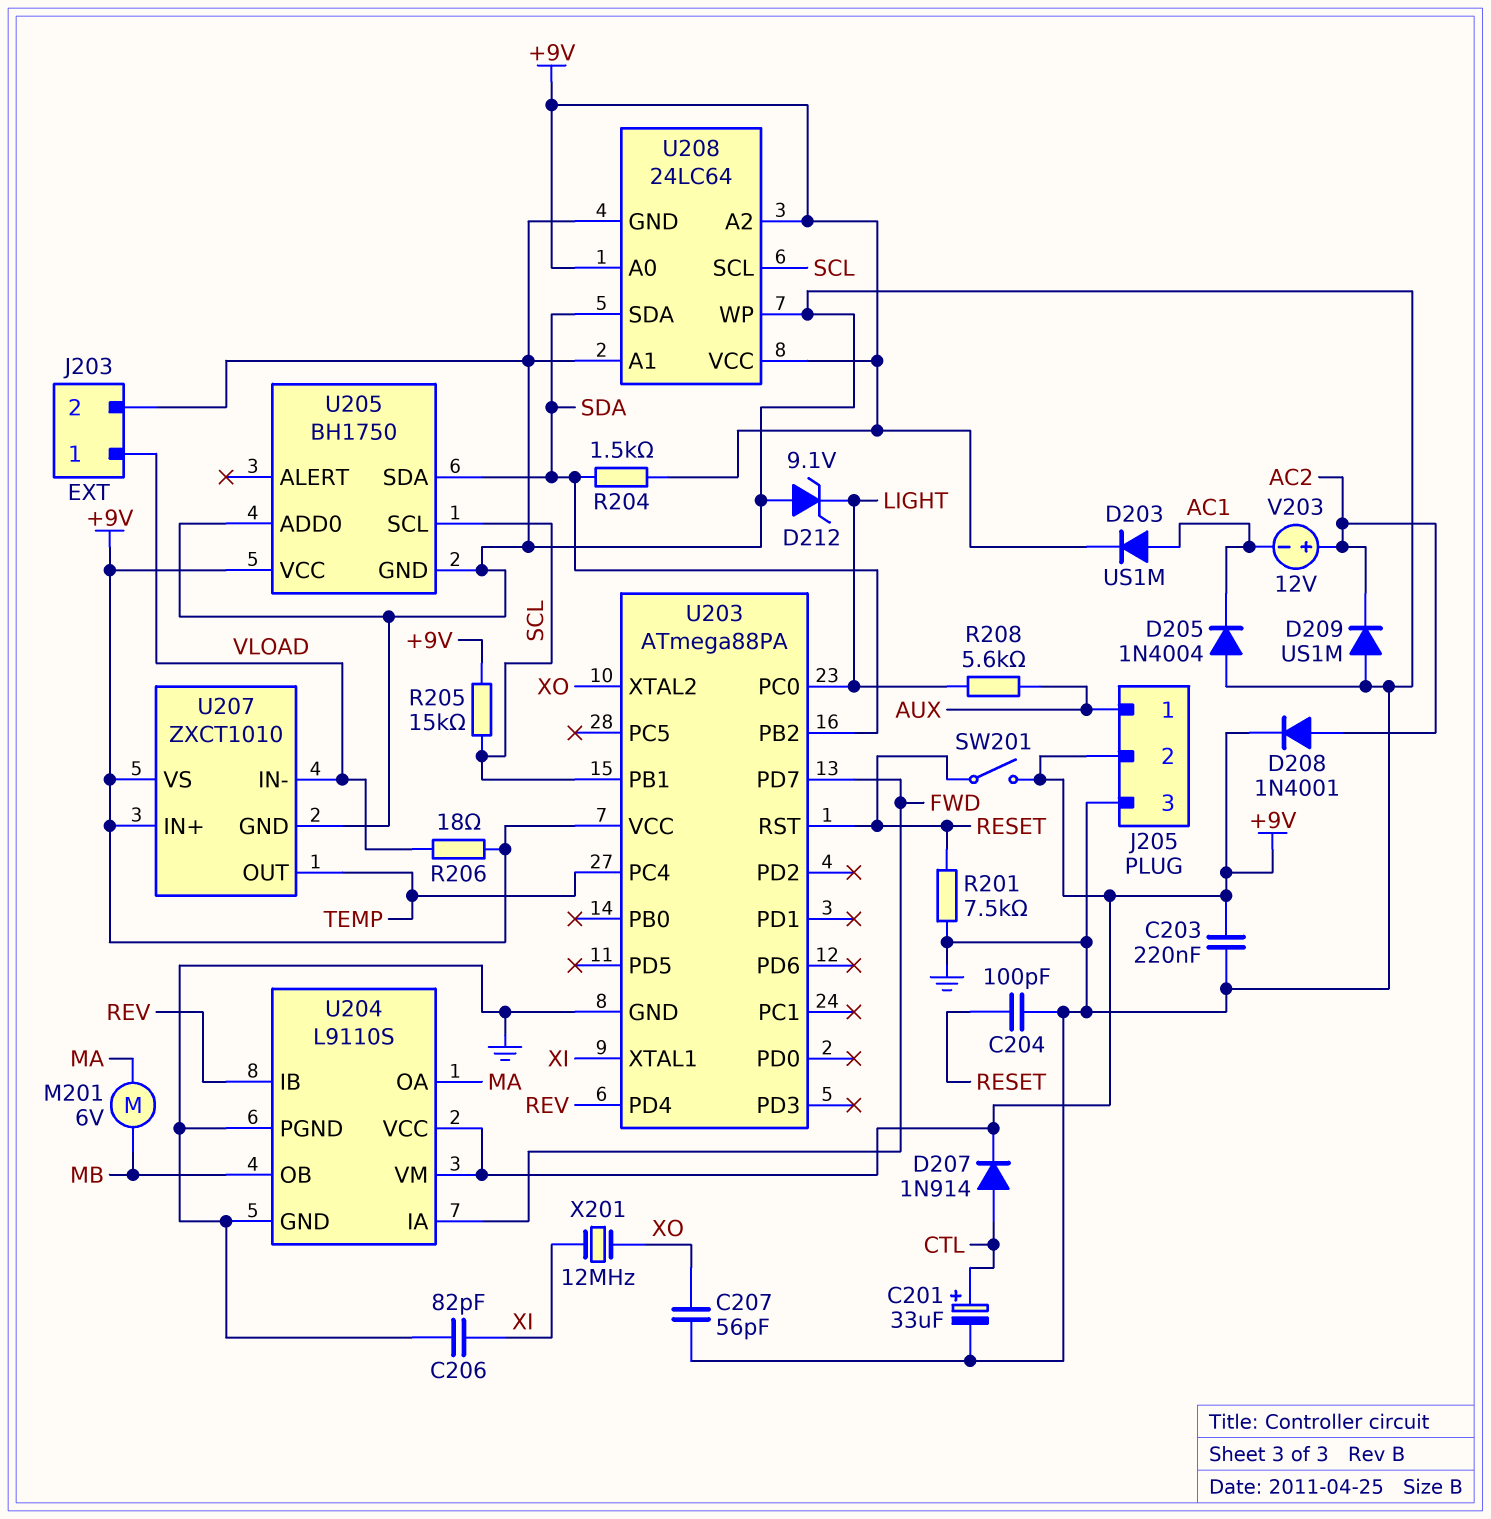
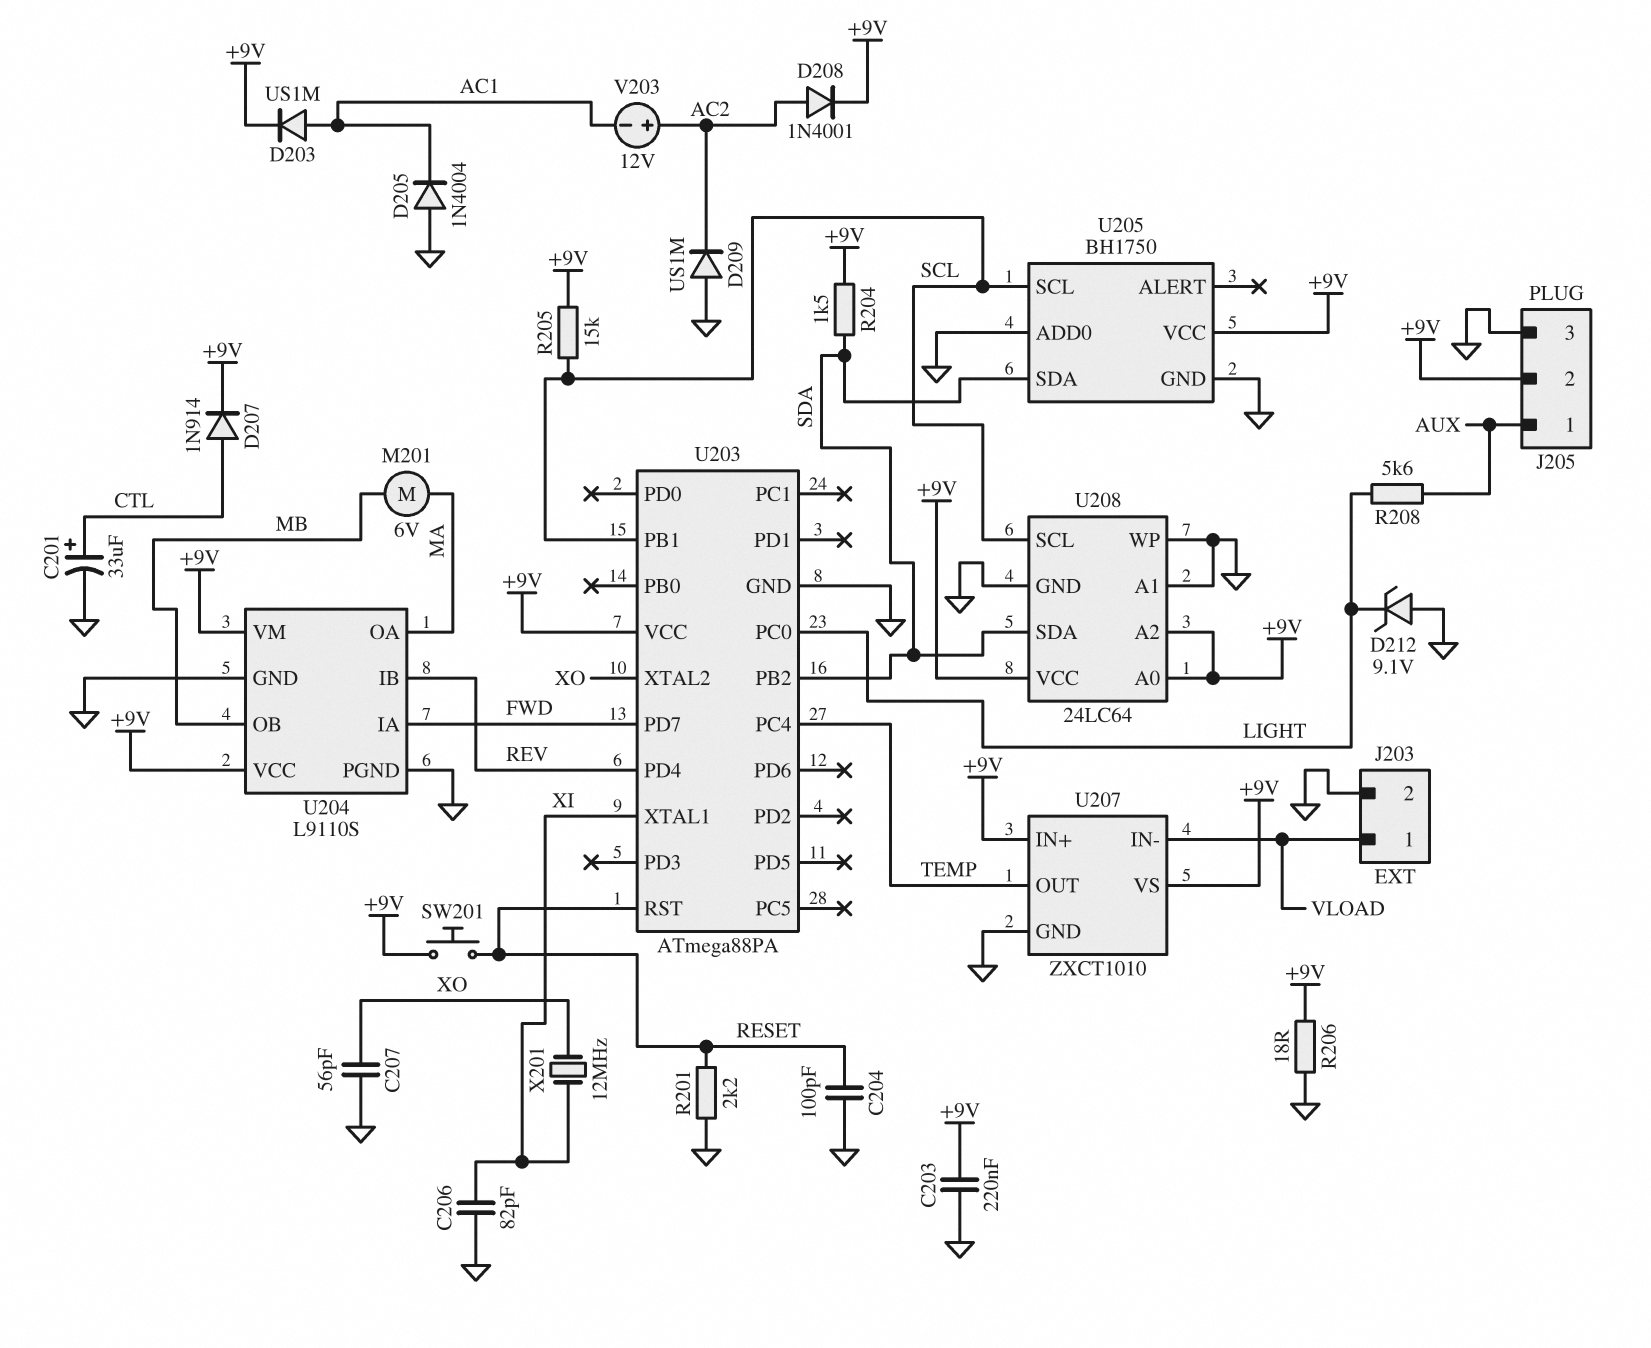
R201: 7.5k (GND, RESET) -> 2.2k (GND, RESET)
R206: 18 (+9V, VLOAD) -> 18 (+9V, GND)
SW201: switch (+9V, RESET) -> button (+9V, RESET)

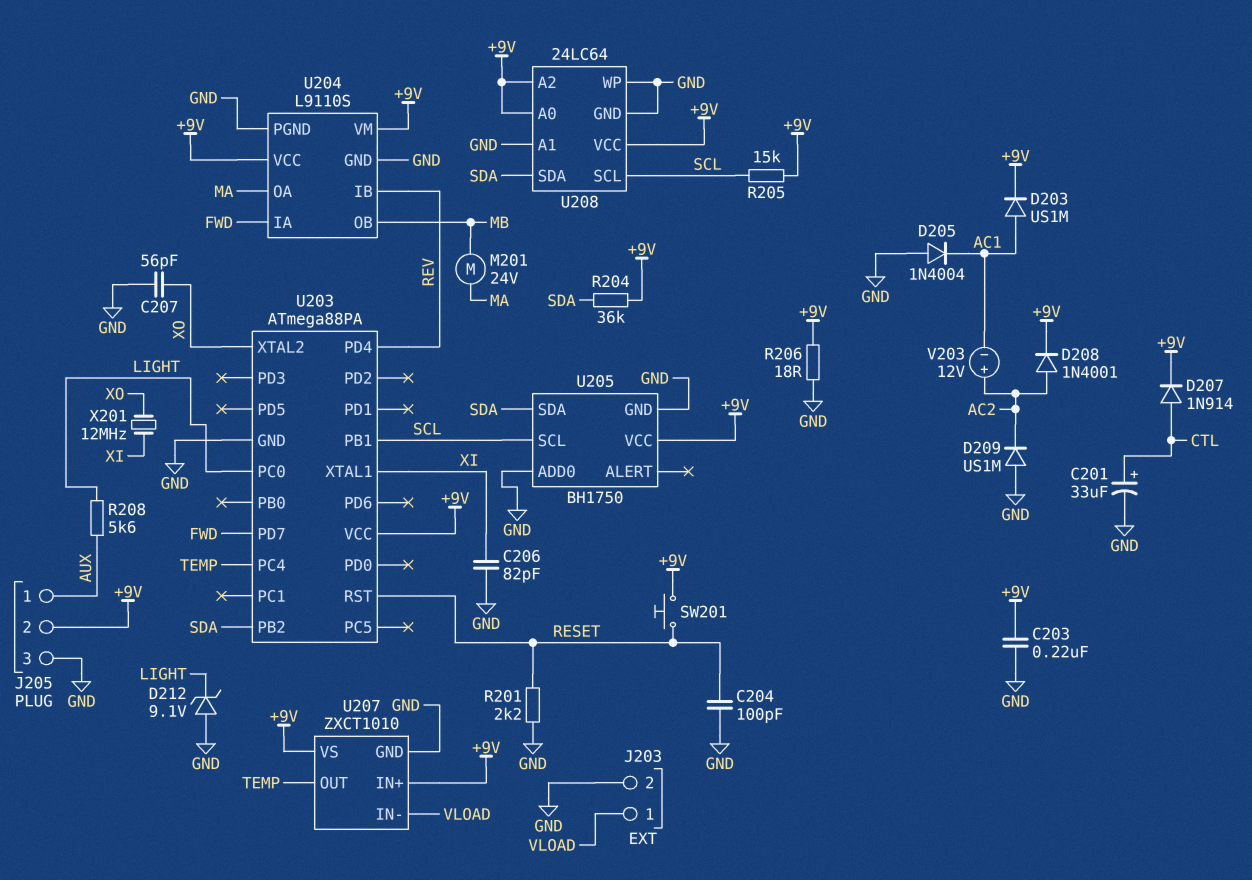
M201: motor 6V (MA, MB) -> motor 24V (MA, MB)
R204: 1.5k (+9V, SDA) -> 36k (+9V, SDA)

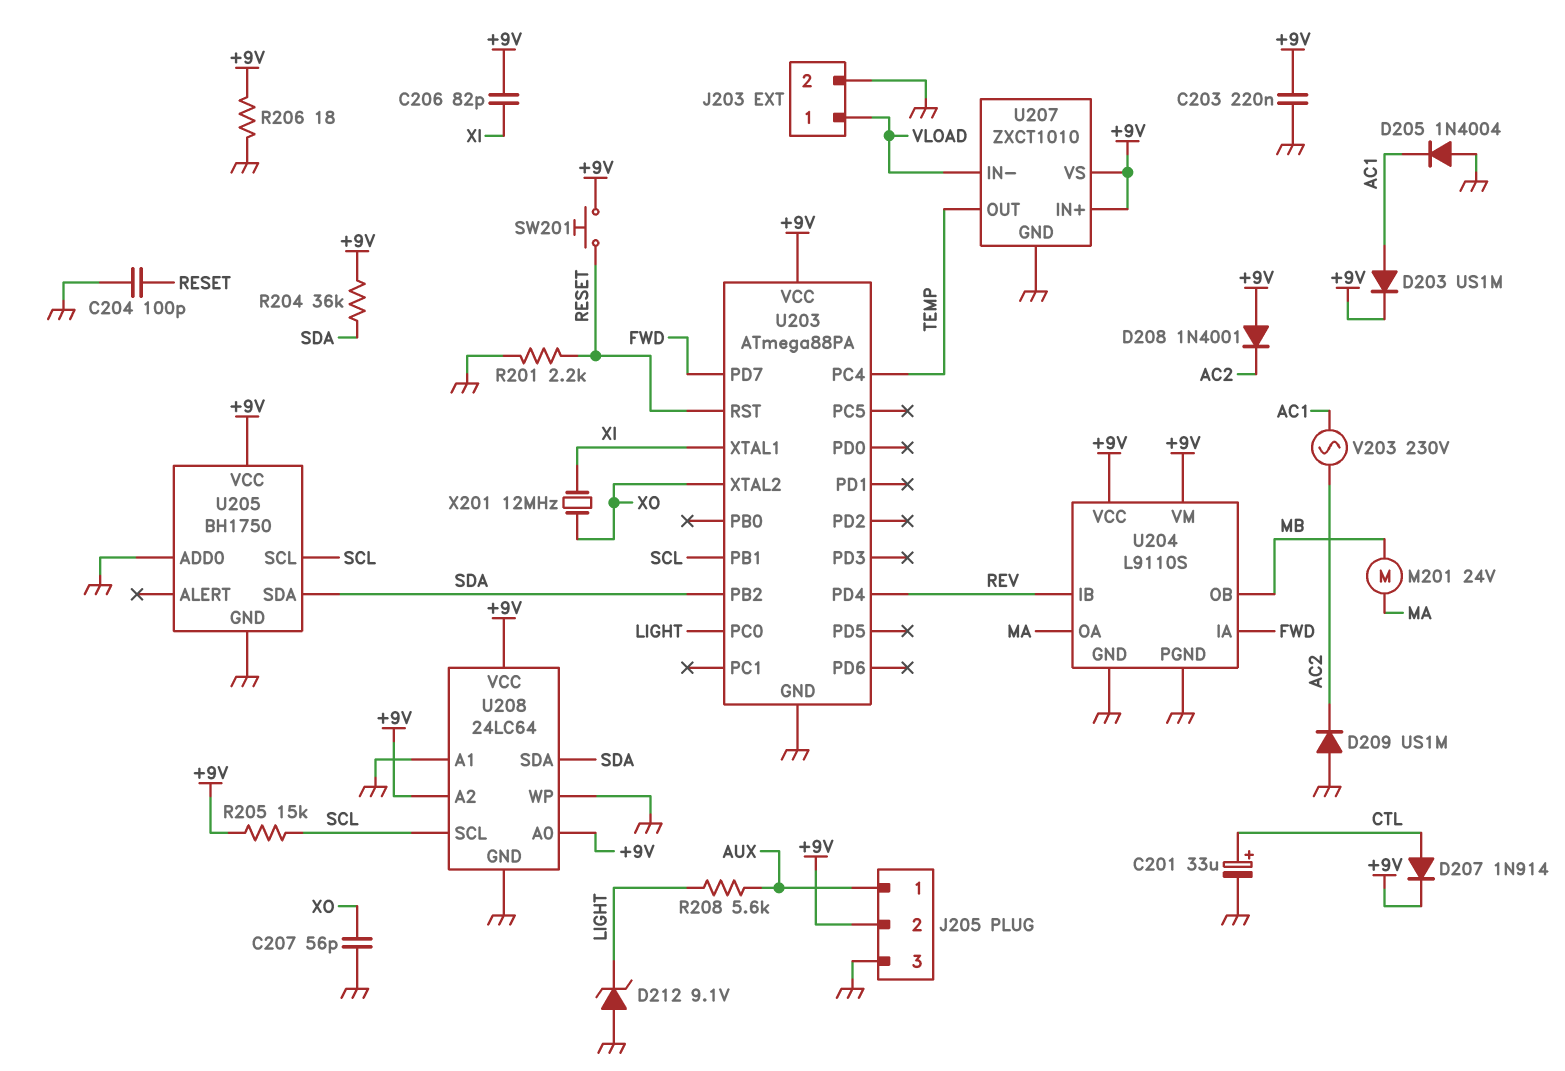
C206: 82pF (GND, XI) -> 82pF (+9V, XI)
D208: diode 1N4001 (A AC2, K +9V) -> diode 1N4001 (A +9V, K AC2)
V203: 12V (plus AC2, minus AC1) -> AC 230V (AC1, AC2)

